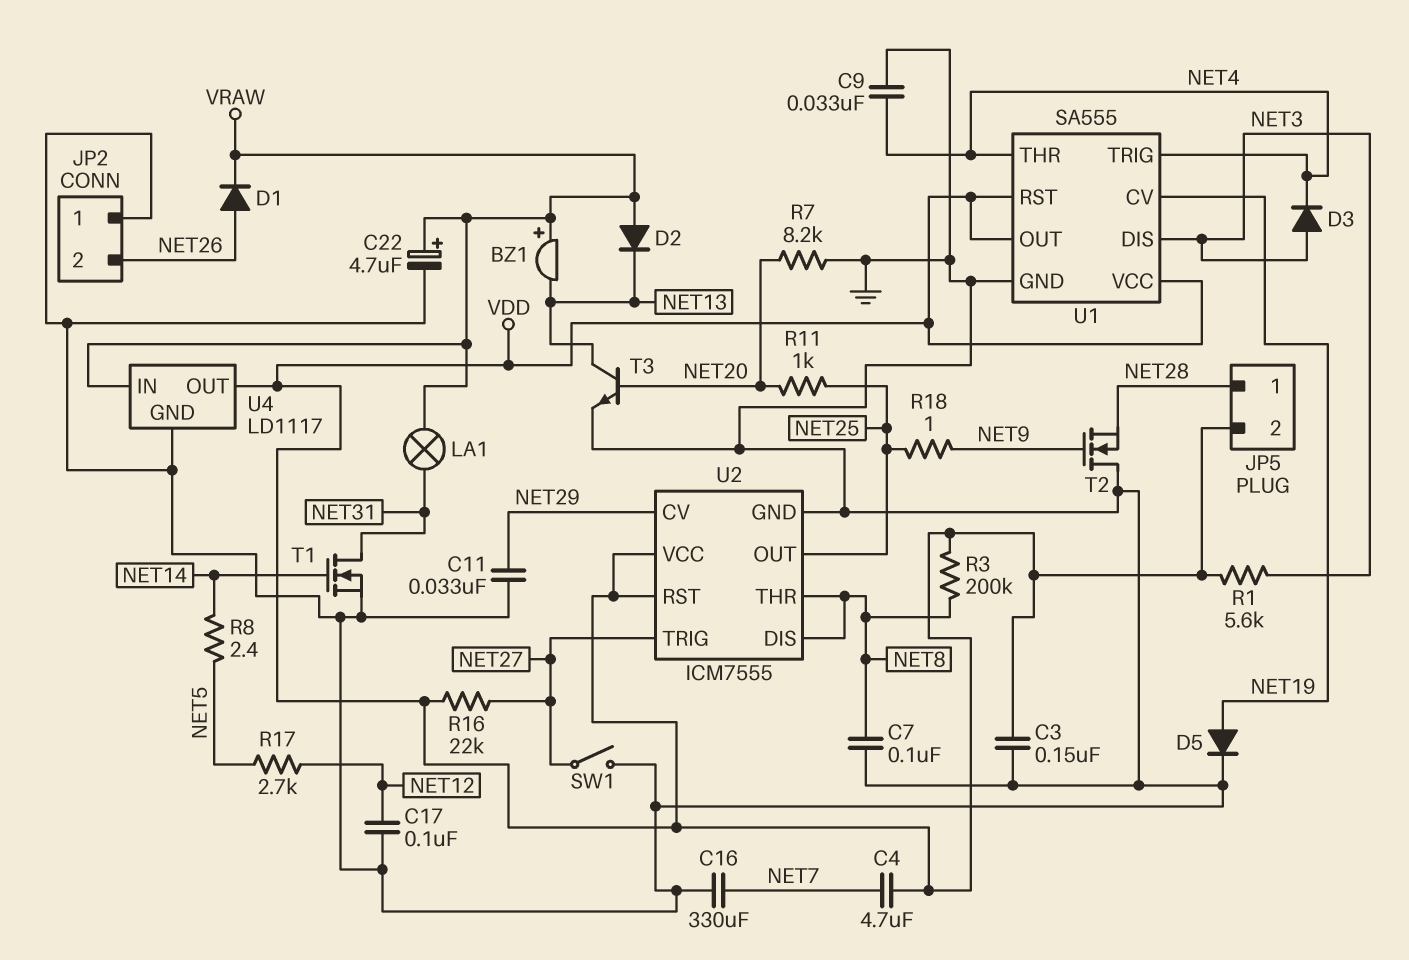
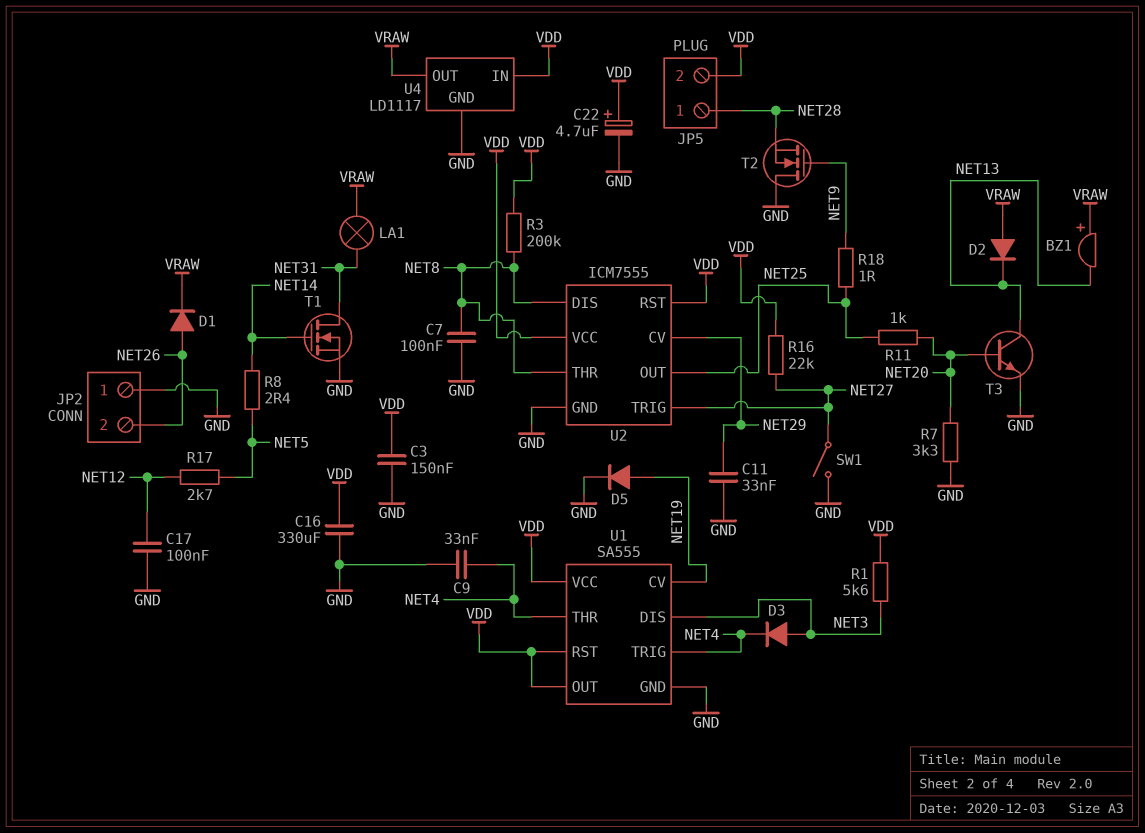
C4: 4.7uF (NET7, VDD) -> none
C16: 330uF (GND, NET7) -> 330uF (GND, VDD)
C22: 4.7uF (plus VRAW, minus GND) -> 4.7uF (plus VDD, minus GND)
R7: 8.2k (GND, NET20) -> 3.3k (GND, NET20)
U4 pin IN: VRAW -> VDD
U4 pin OUT: VDD -> VRAW

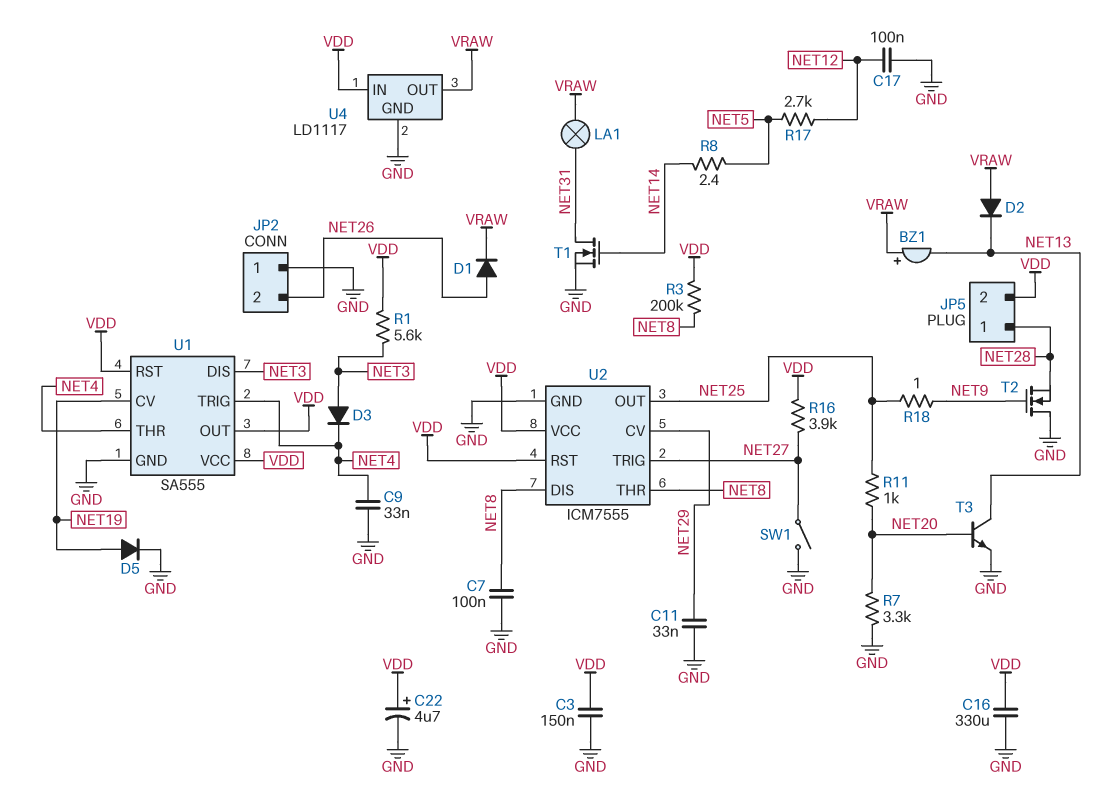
R16: 22k (NET27, VDD) -> 3.9k (NET27, VDD)

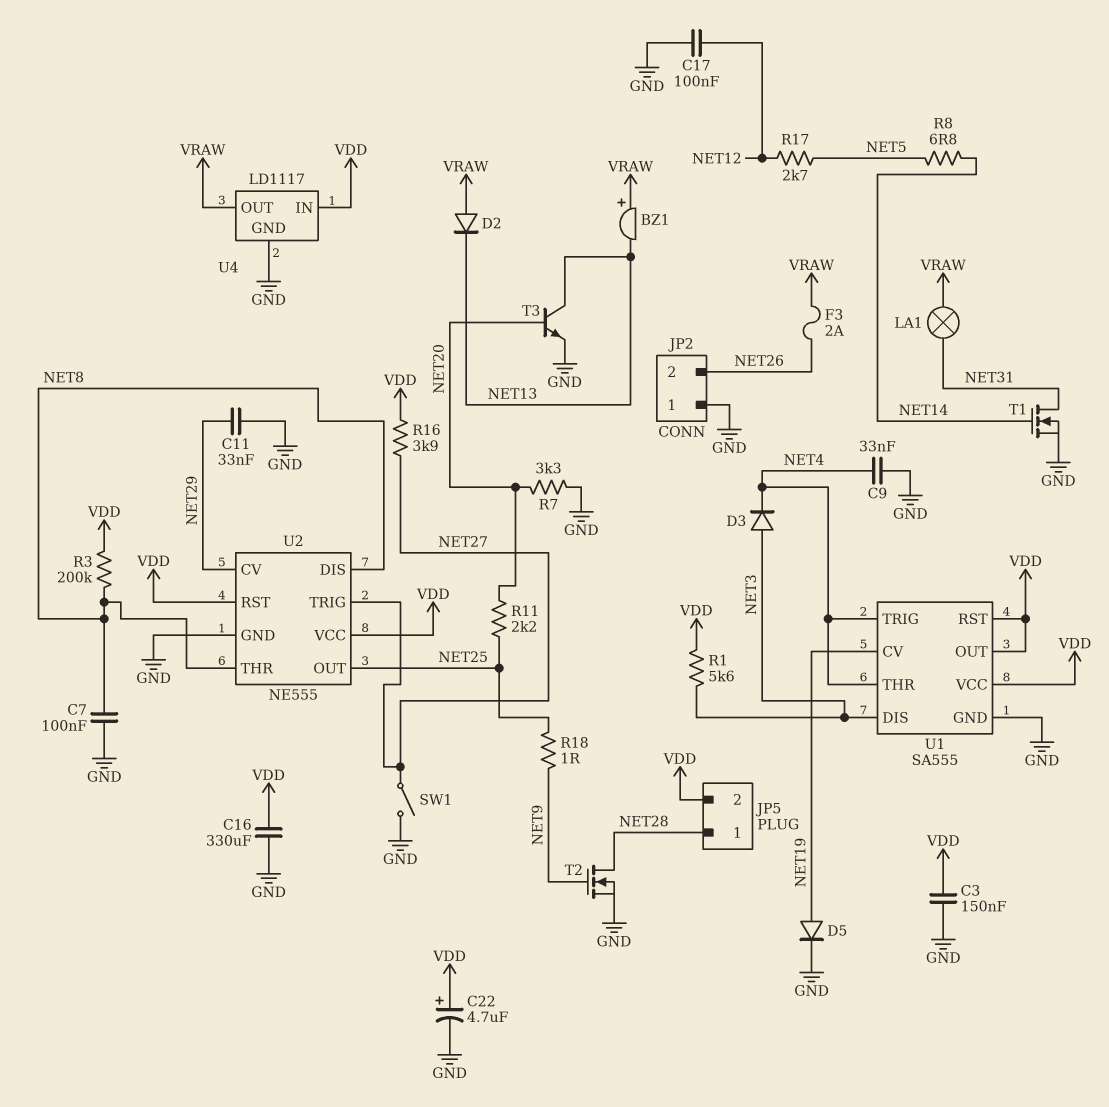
D1: diode (A NET26, K VRAW) -> none
F3: none -> 2A (NET26, VRAW)
R8: 2.4 (NET5, NET14) -> 6.8 (NET5, NET14)
R11: 1k (NET20, NET25) -> 2.2k (NET20, NET25)
T2: NMOS (G NET9, D GND, S NET28) -> NMOS (G NET9, D NET28, S GND)
U2: ICM7555 -> NE555

